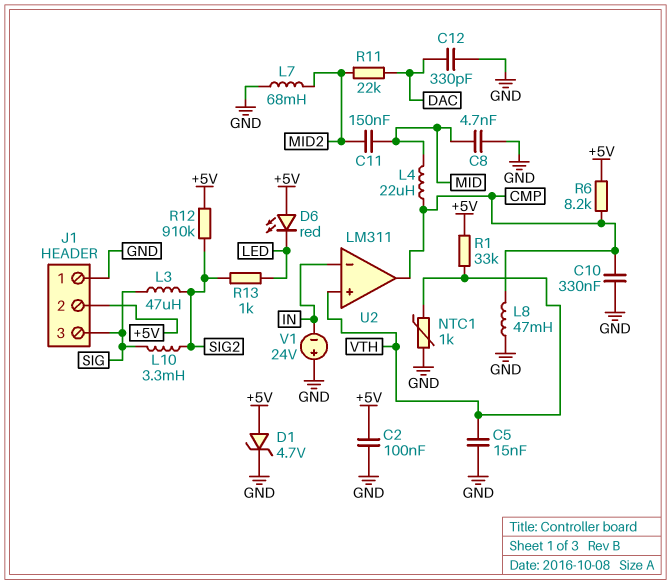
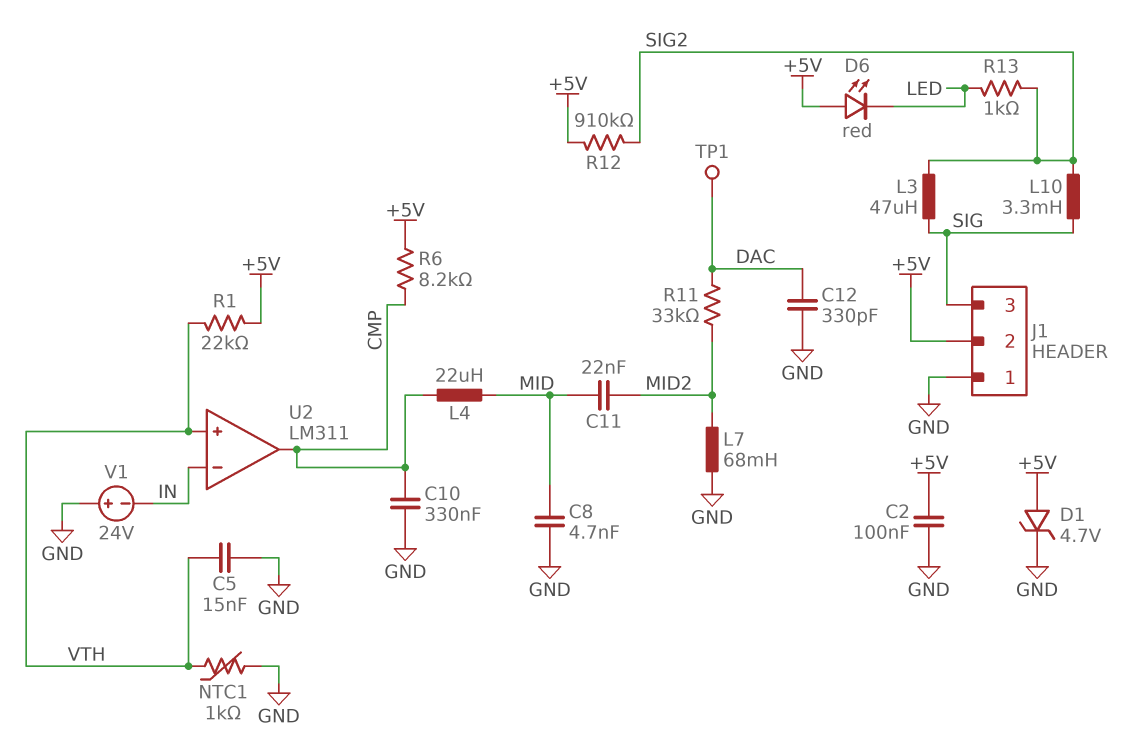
C11: 150nF (MID, MID2) -> 22nF (MID, MID2)
L8: 47mH (CMP, GND) -> none
R1: 33k (+5V, VTH) -> 22k (+5V, VTH)
R11: 22k (DAC, MID2) -> 33k (DAC, MID2)
TP1: none -> test point (DAC)

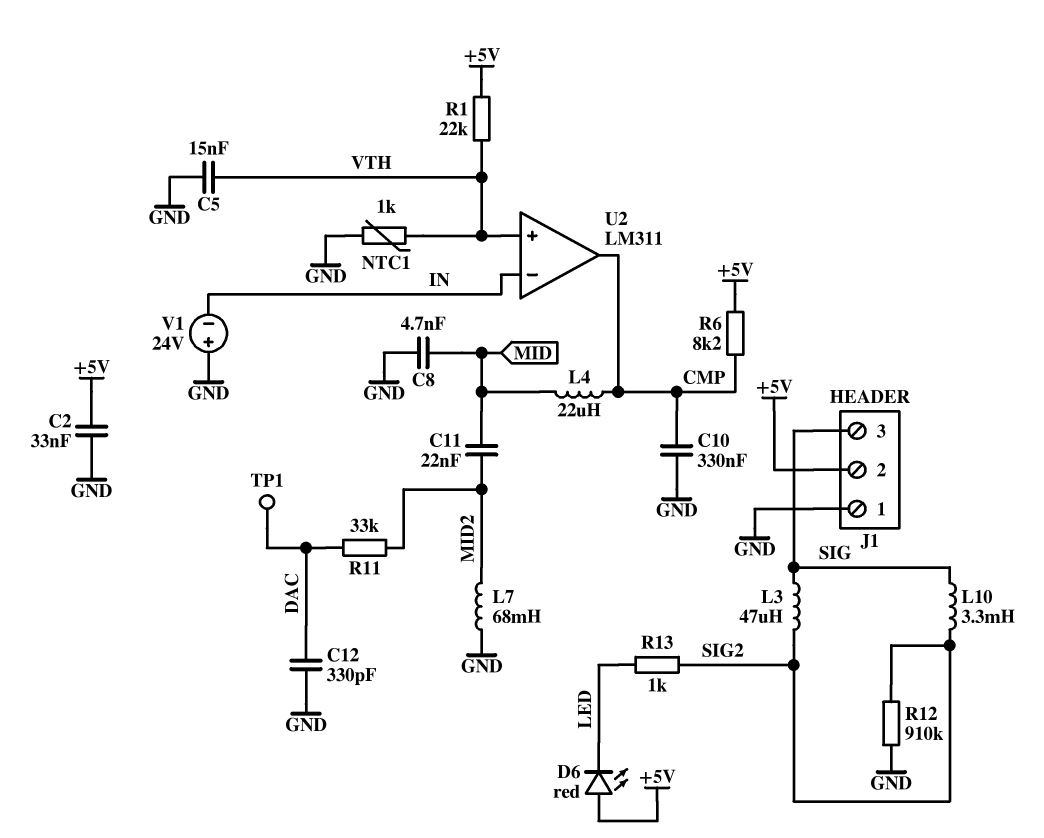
C2: 100nF (+5V, GND) -> 33nF (+5V, GND)
D1: zener 4.7V (A +5V, K GND) -> none
R12: 910k (+5V, SIG2) -> 910k (GND, SIG2)

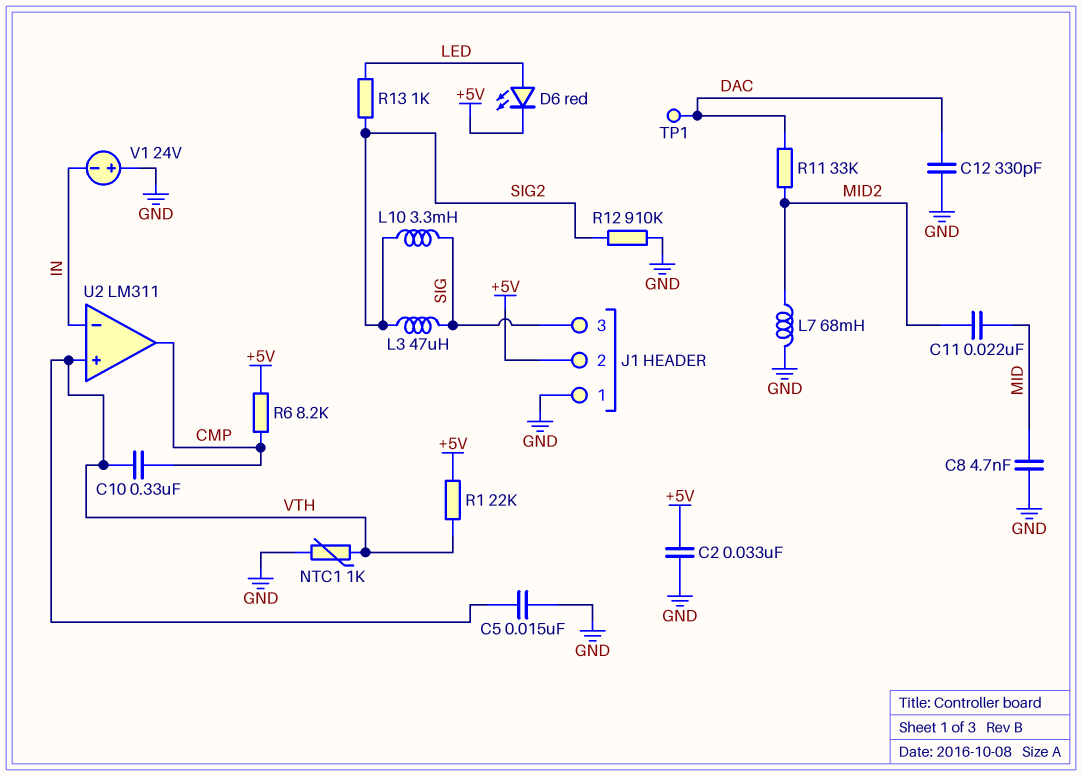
C10: 330nF (CMP, GND) -> 330nF (CMP, VTH)
D6: LED red (A +5V, K LED) -> LED red (A LED, K +5V)
L4: 22uH (CMP, MID) -> none

